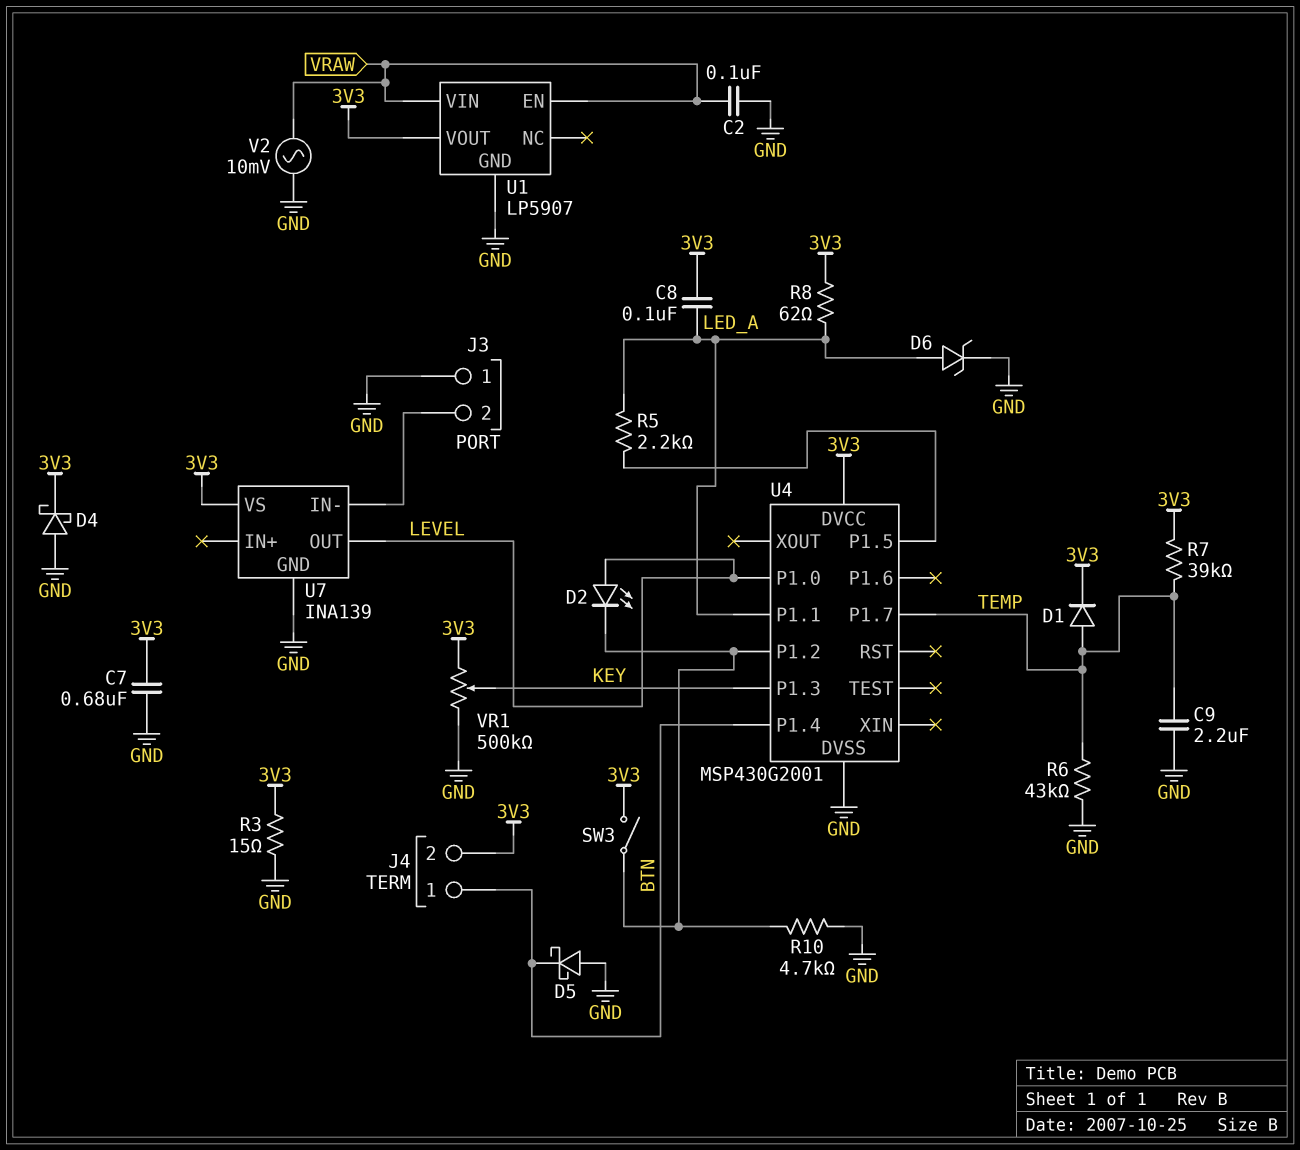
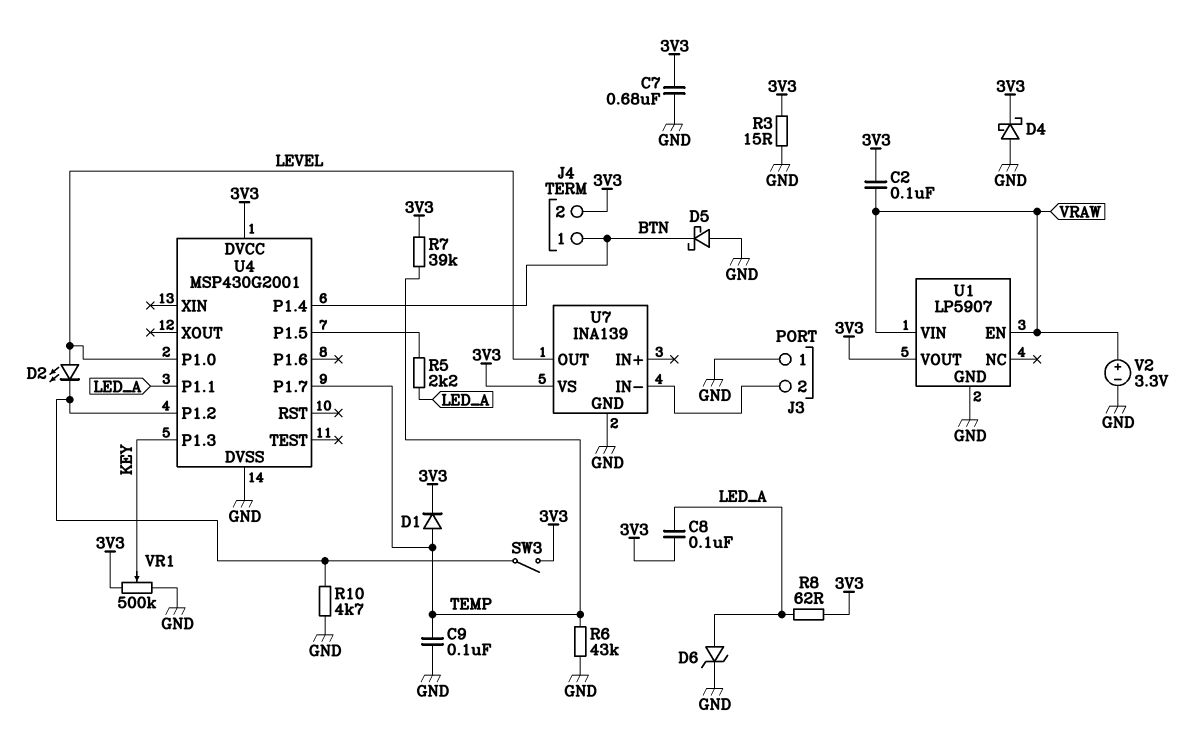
C2: 100nF (GND, VRAW) -> 100nF (3V3, VRAW)
C9: 2.2uF (GND, TEMP) -> 100nF (GND, TEMP)
V2: AC 10mV (GND, VRAW) -> 3.3V (plus VRAW, minus GND)

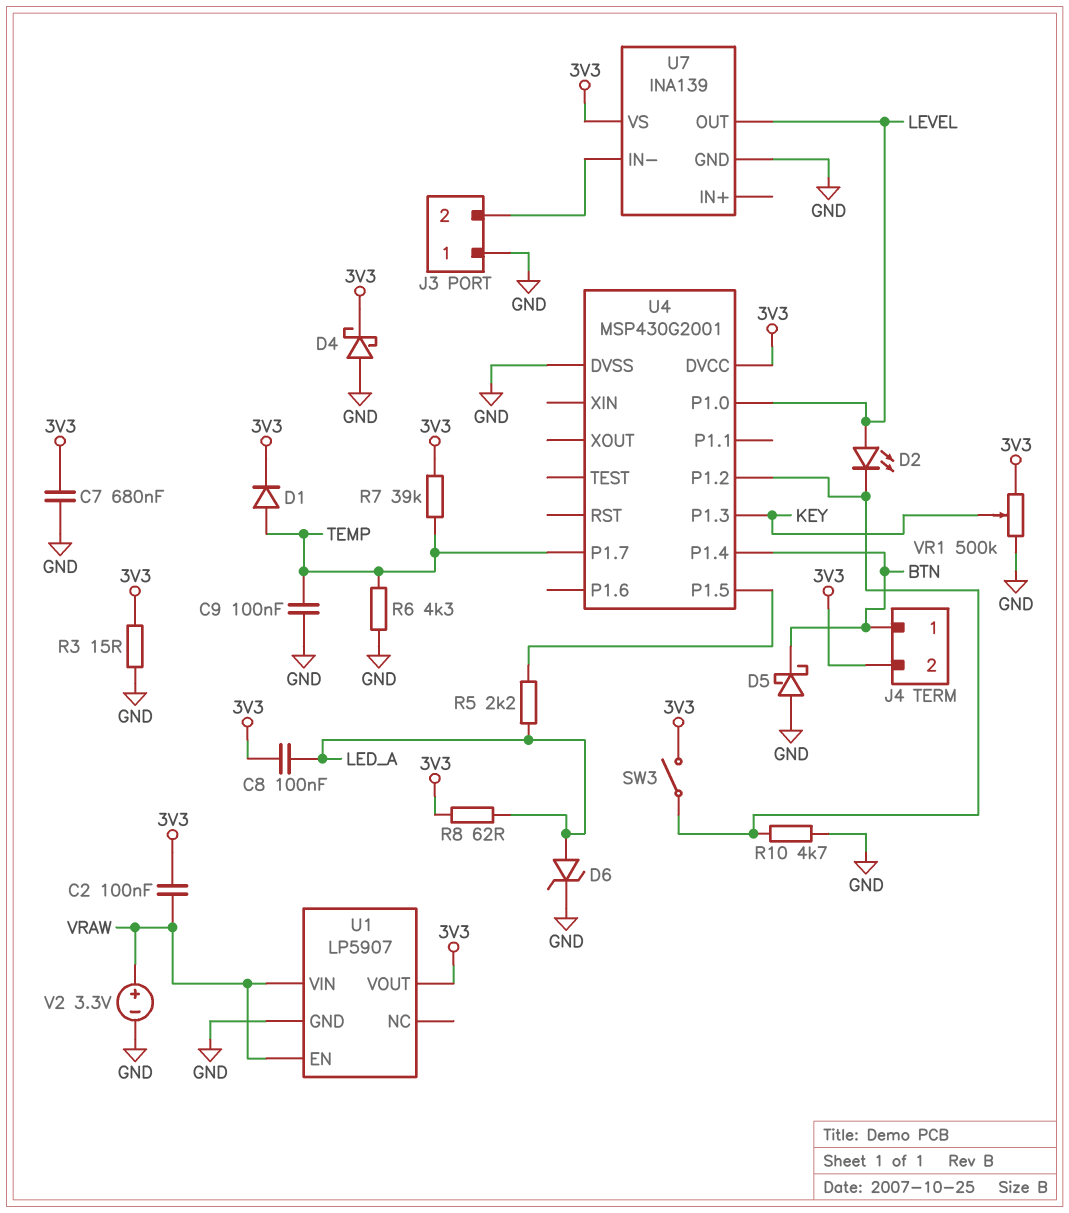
R6: 43k (GND, TEMP) -> 4.3k (GND, TEMP)
U4 pin P1.1: LED_A -> none

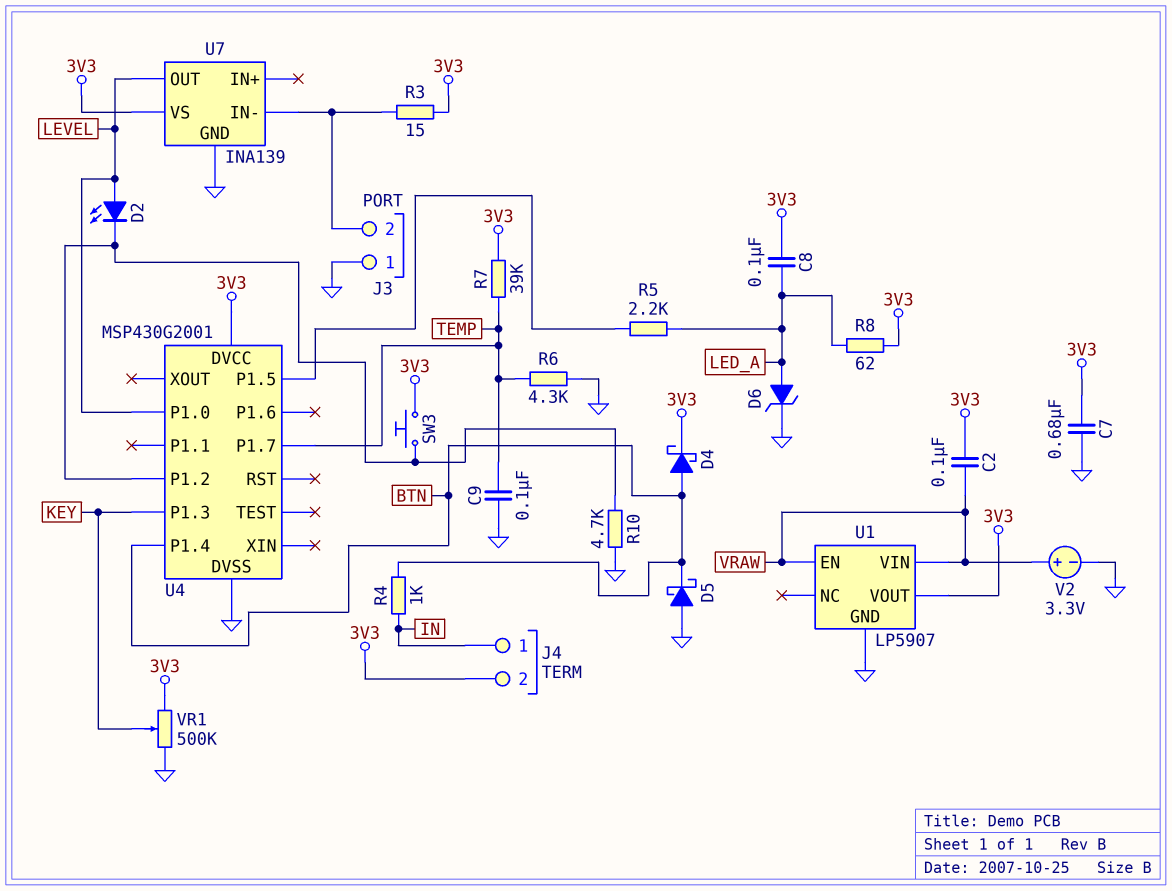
D1: diode (A TEMP, K 3V3) -> none
D4: schottky (A GND, K 3V3) -> schottky (A BTN, K 3V3)
J4 pin 1: BTN -> IN
R3: 15 (3V3, GND) -> 15 (3V3, J3/2)
R4: none -> 1k (BTN, IN)
SW3: switch (3V3, U4/P1.2) -> button (3V3, U4/P1.2)

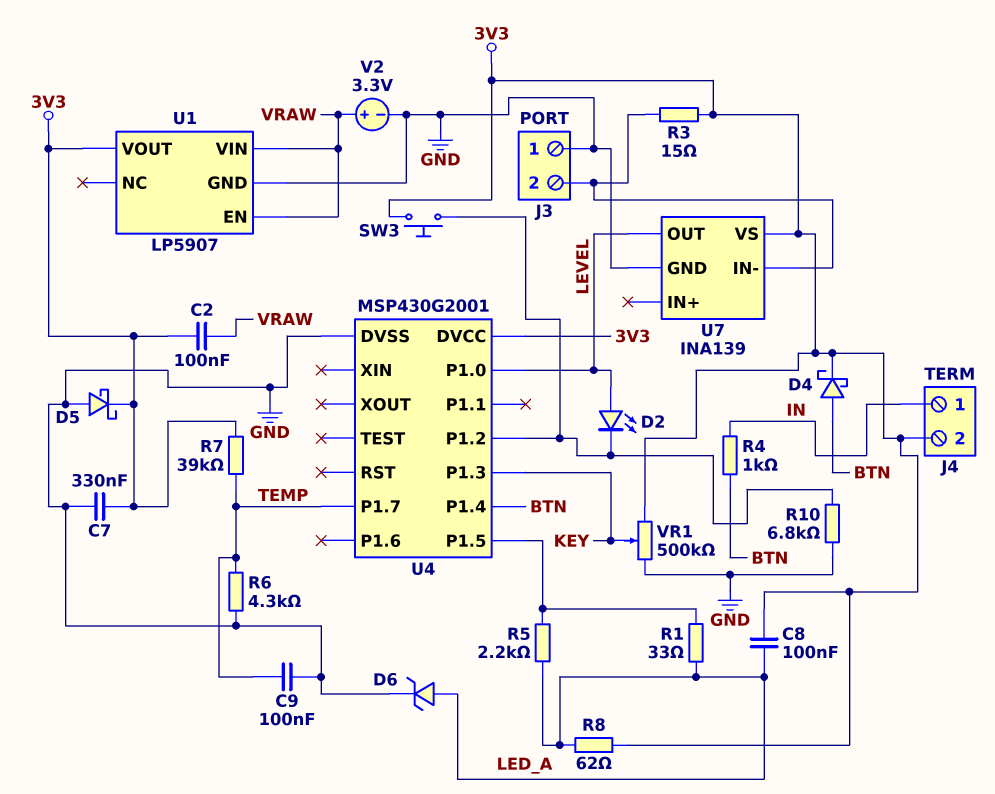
C7: 680nF (3V3, GND) -> 330nF (3V3, GND)
D5: schottky (A GND, K BTN) -> schottky (A GND, K 3V3)
R1: none -> 33 (LED_A, U4/P1.5)
R10: 4.7k (GND, U4/P1.2) -> 6.8k (GND, U4/P1.2)

